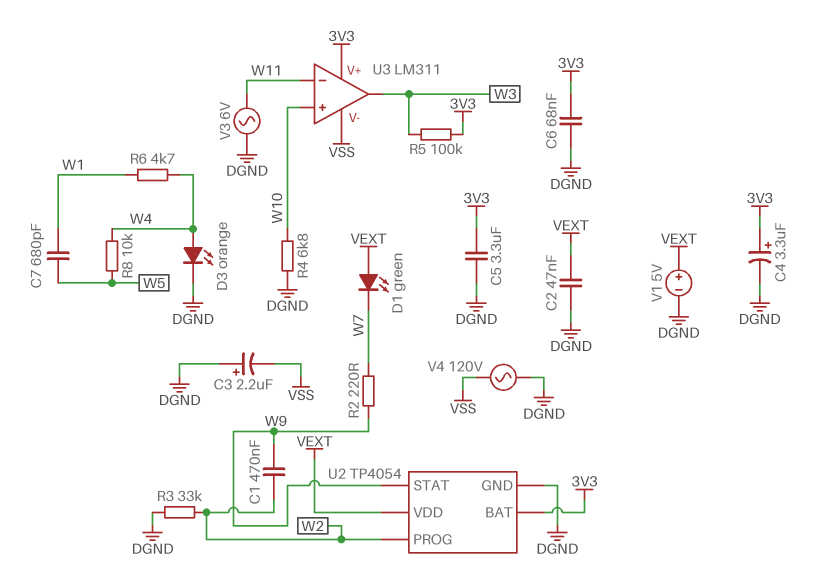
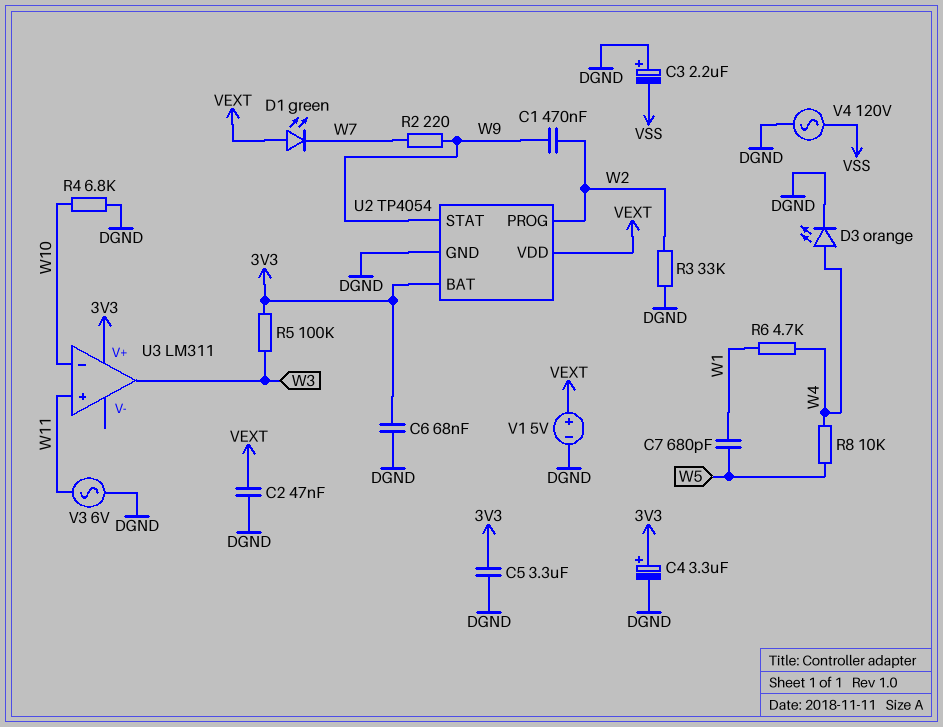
U3 pin V-: VSS -> none
U3 pin in+: W10 -> W11
U3 pin in-: W11 -> W10

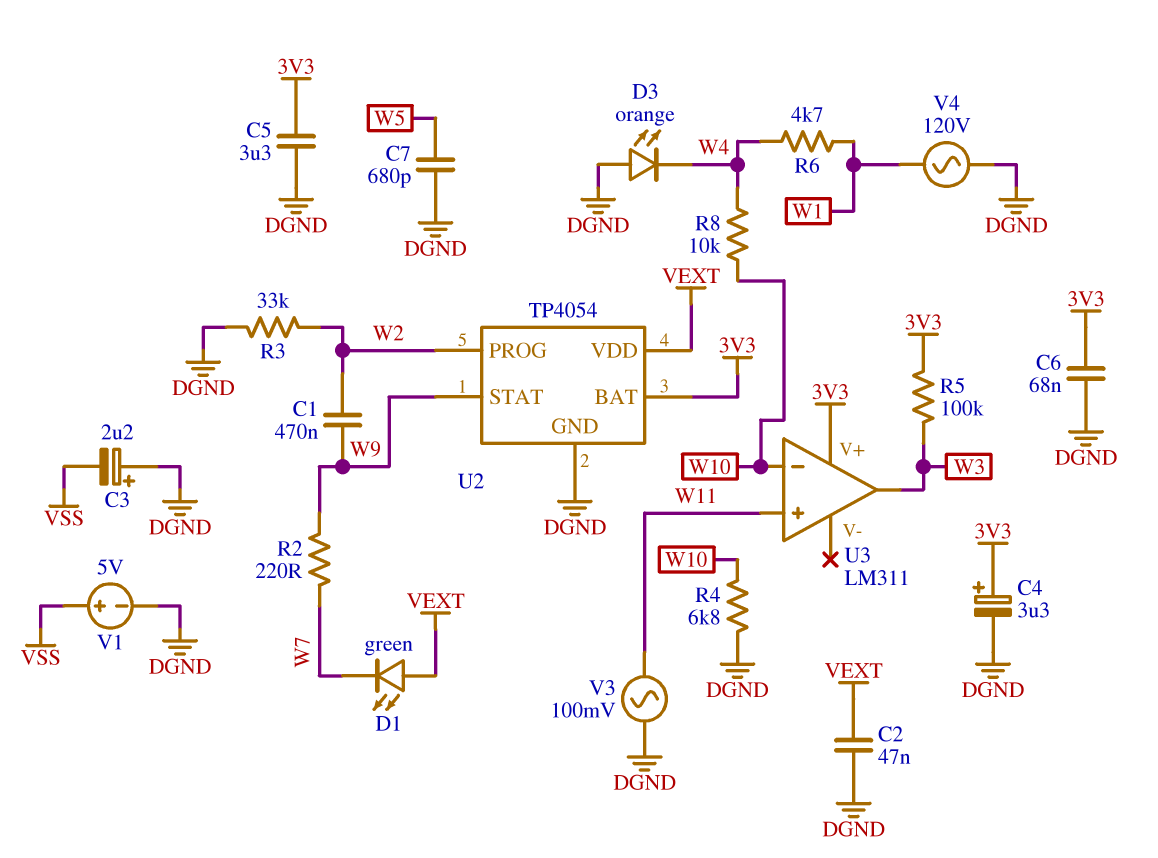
C7: 680pF (W1, W5) -> 680pF (DGND, W5)
D3: LED orange (A W4, K DGND) -> LED orange (A DGND, K W4)
R8: 10k (W4, W5) -> 10k (W4, W10)
V1: 5V (plus VEXT, minus DGND) -> 5V (plus VSS, minus DGND)
V3: AC 6V (DGND, W11) -> AC 100mV (DGND, W11)
V4: AC 120V (DGND, VSS) -> AC 120V (DGND, W1)

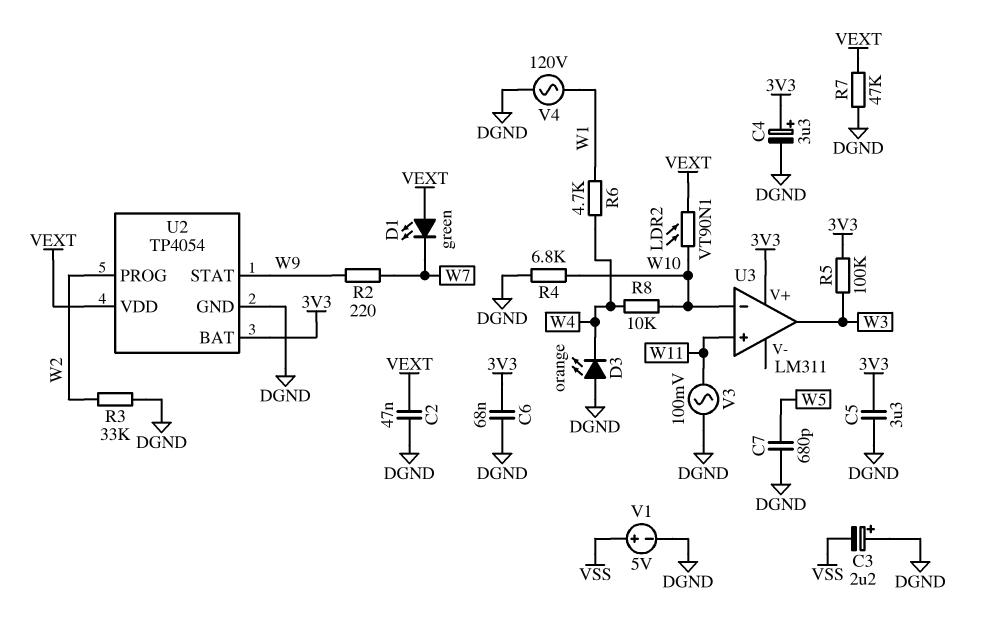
C1: 470nF (W2, W9) -> none
LDR2: none -> VT90N1 (VEXT, W10)
R7: none -> 47k (DGND, VEXT)

